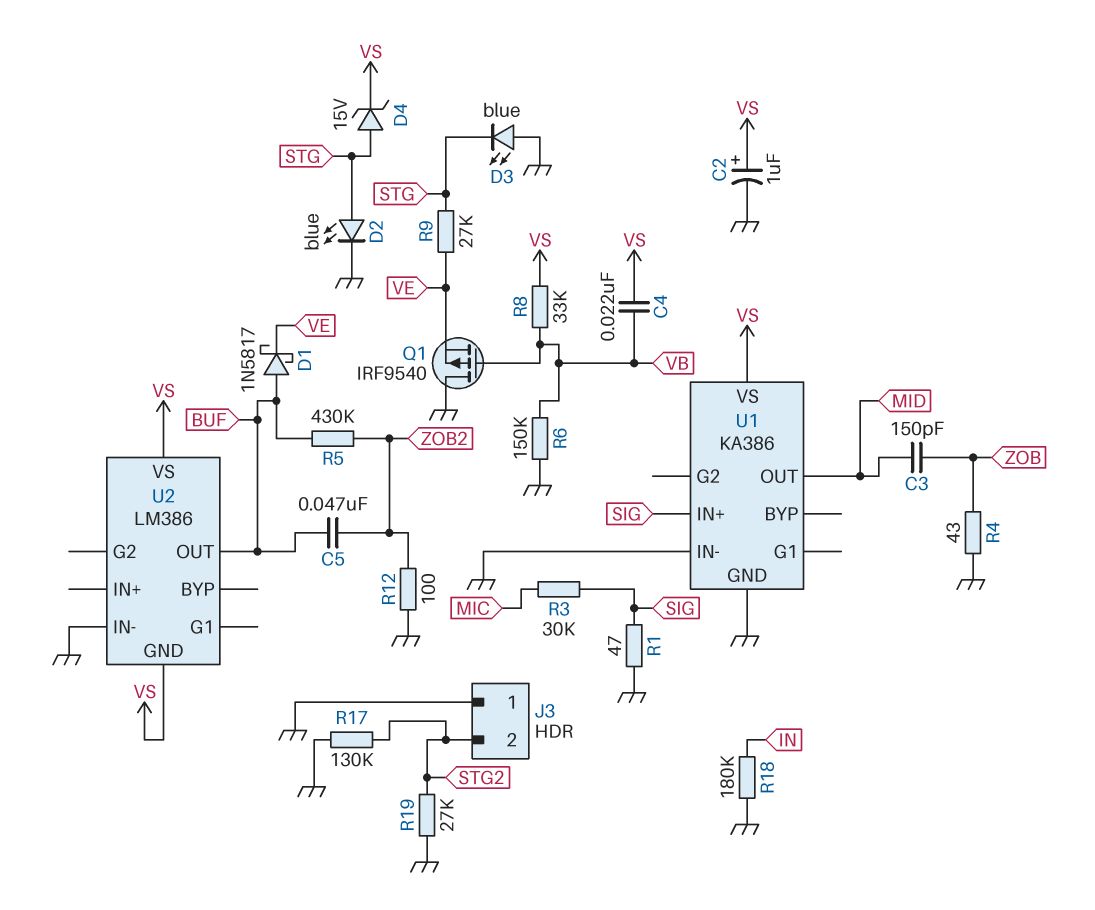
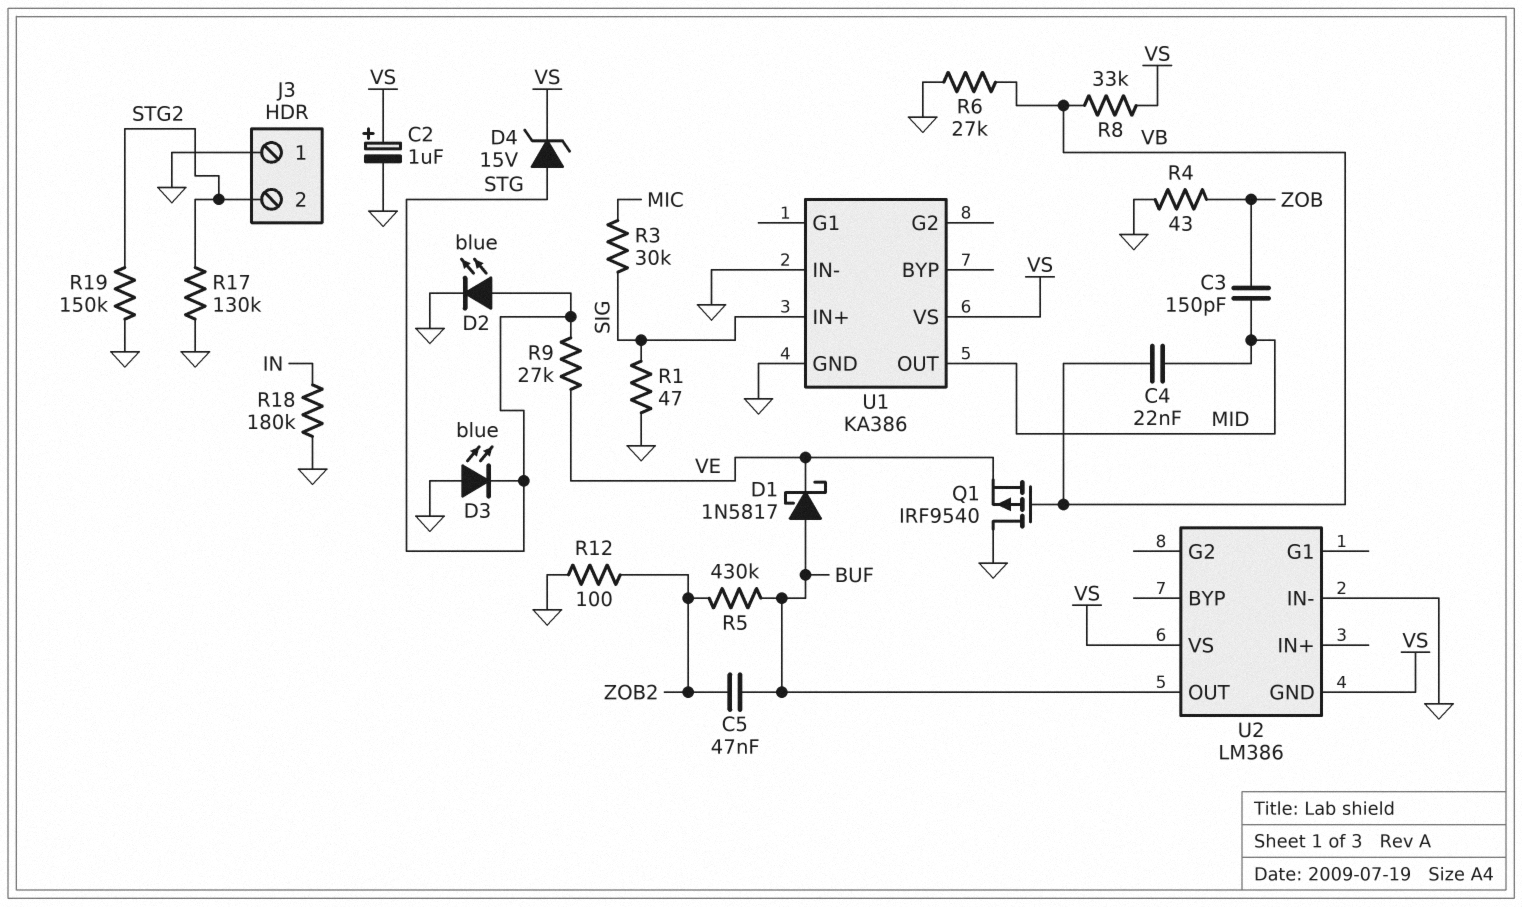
C4: 22nF (VB, VS) -> 22nF (MID, VB)
R6: 150k (GND, VB) -> 27k (GND, VB)
R19: 27k (GND, STG2) -> 150k (GND, STG2)

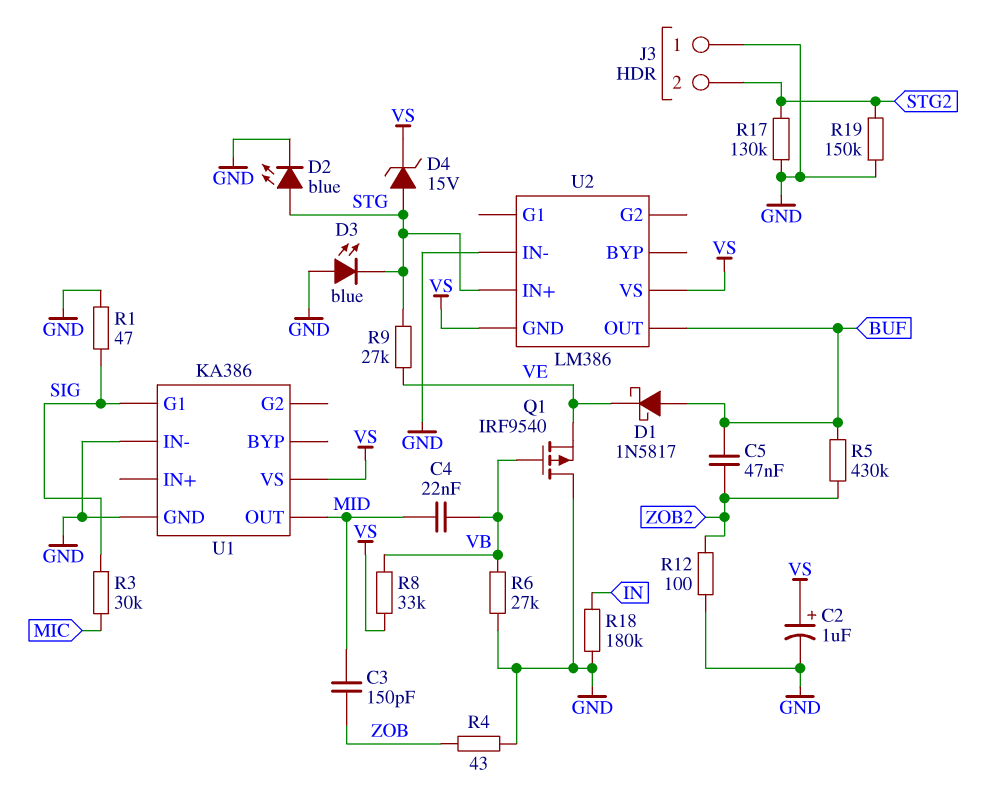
U1 pin G1: none -> SIG
U1 pin IN+: SIG -> none
U2 pin IN+: none -> STG

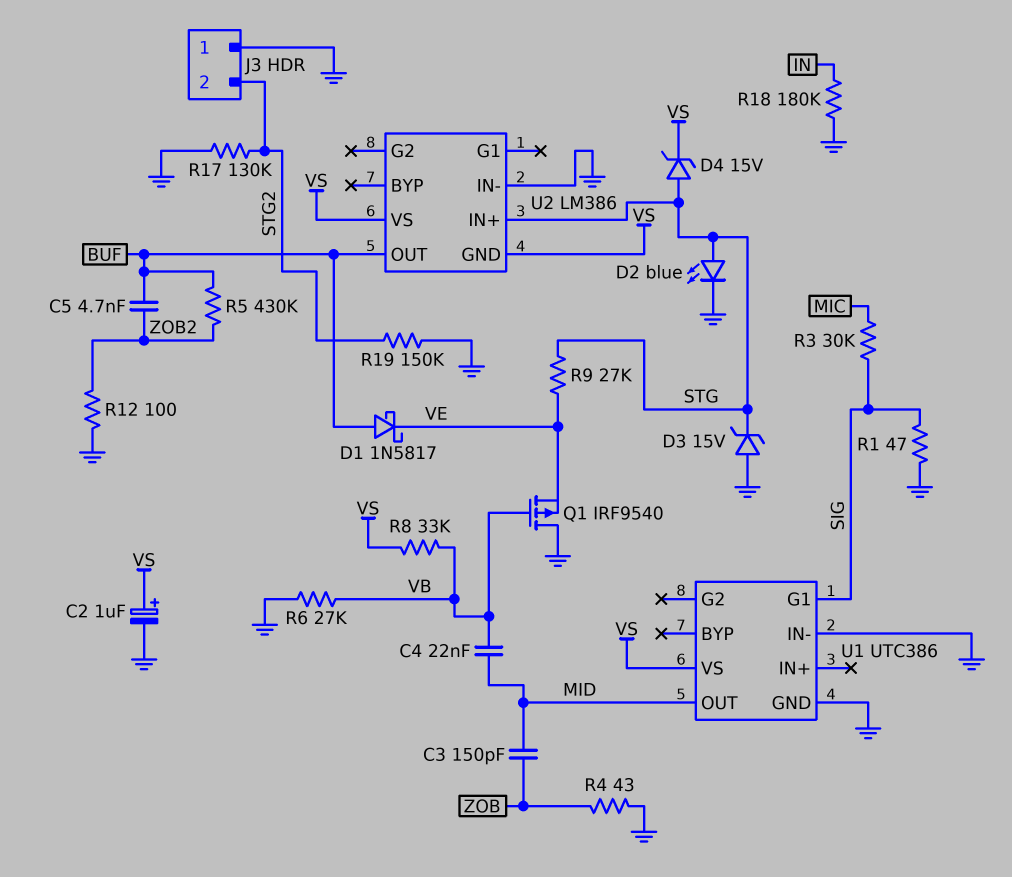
C5: 47nF (BUF, ZOB2) -> 4.7nF (BUF, ZOB2)
D3: LED blue (A GND, K STG) -> zener 15V (A GND, K STG)
U1: KA386 -> UTC386

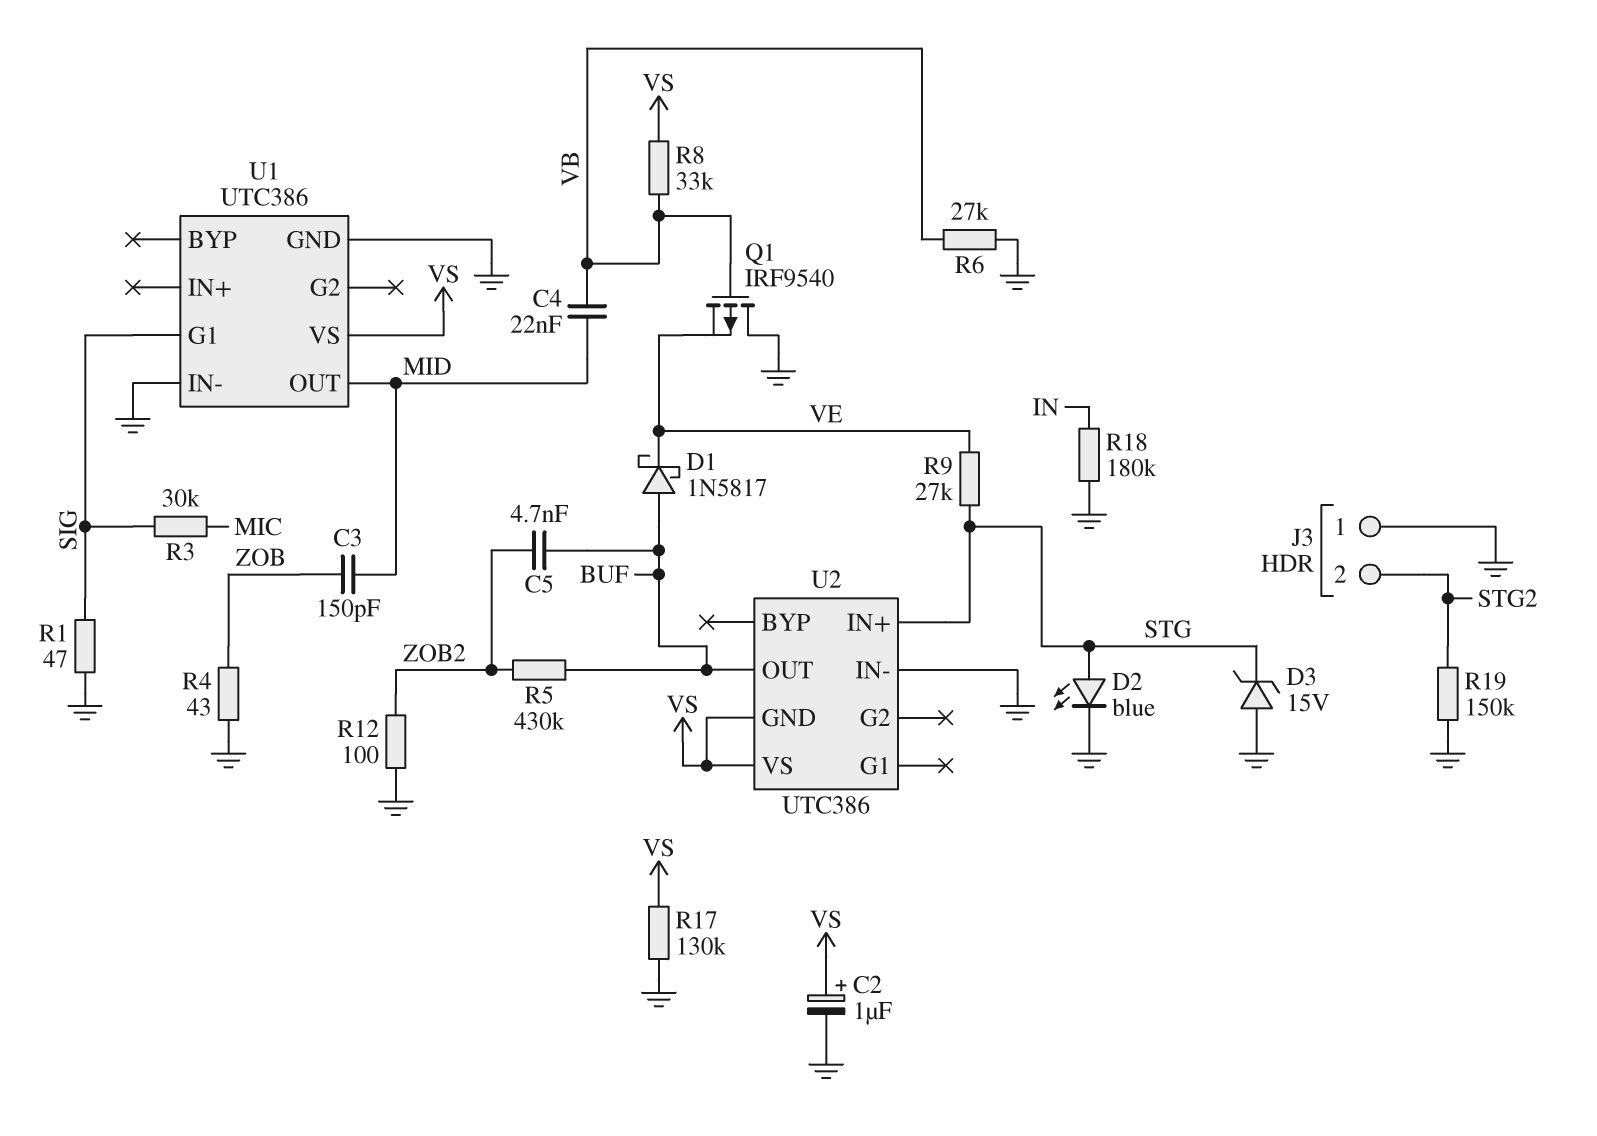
D4: zener 15V (A STG, K VS) -> none
R17: 130k (GND, STG2) -> 130k (GND, VS)
U2: LM386 -> UTC386

